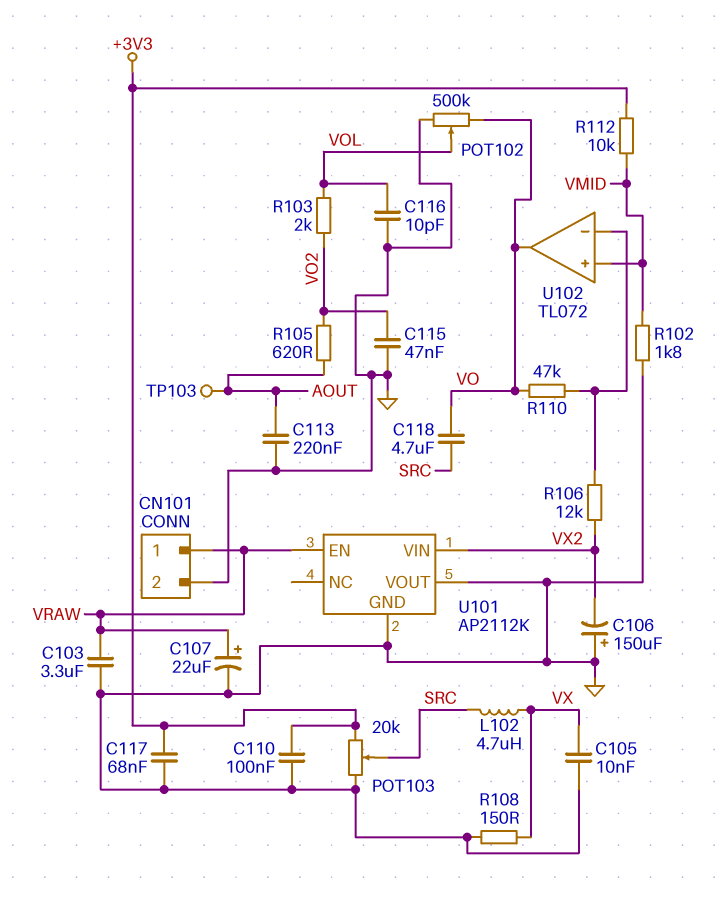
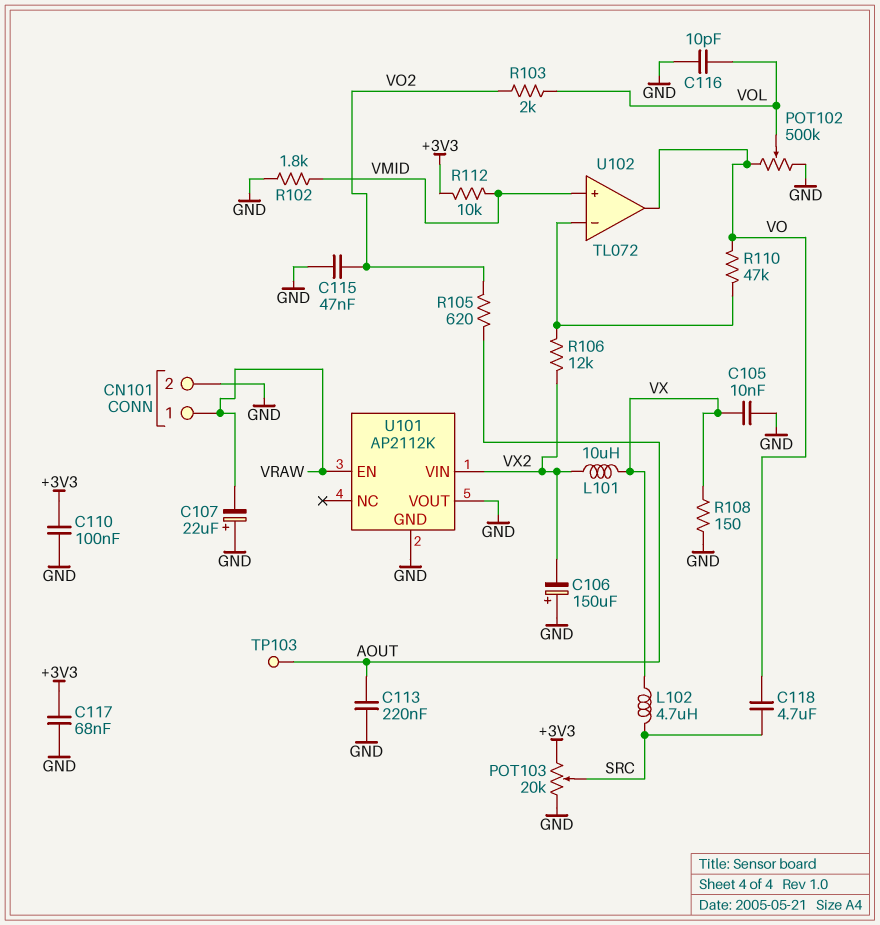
C103: 3.3uF (GND, VRAW) -> none
C107: 22uF (plus VRAW, minus GND) -> 22uF (plus GND, minus VRAW)
L101: none -> 10uH (VX, VX2)

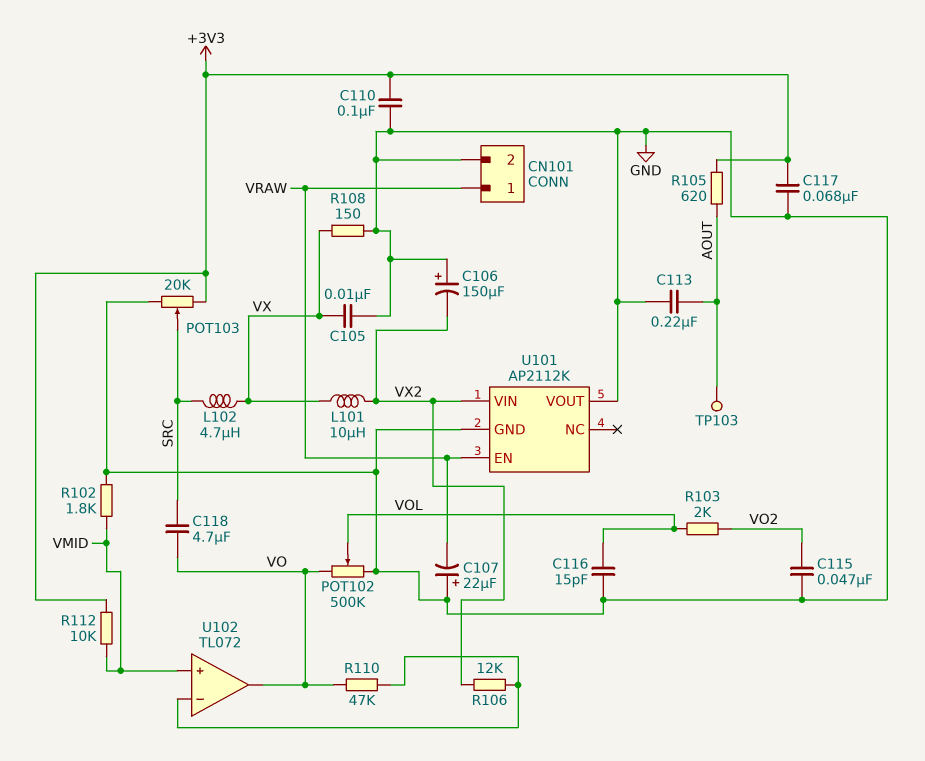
C116: 10pF (GND, VOL) -> 15pF (GND, VOL)
R105: 620 (AOUT, VO2) -> 620 (+3V3, AOUT)

